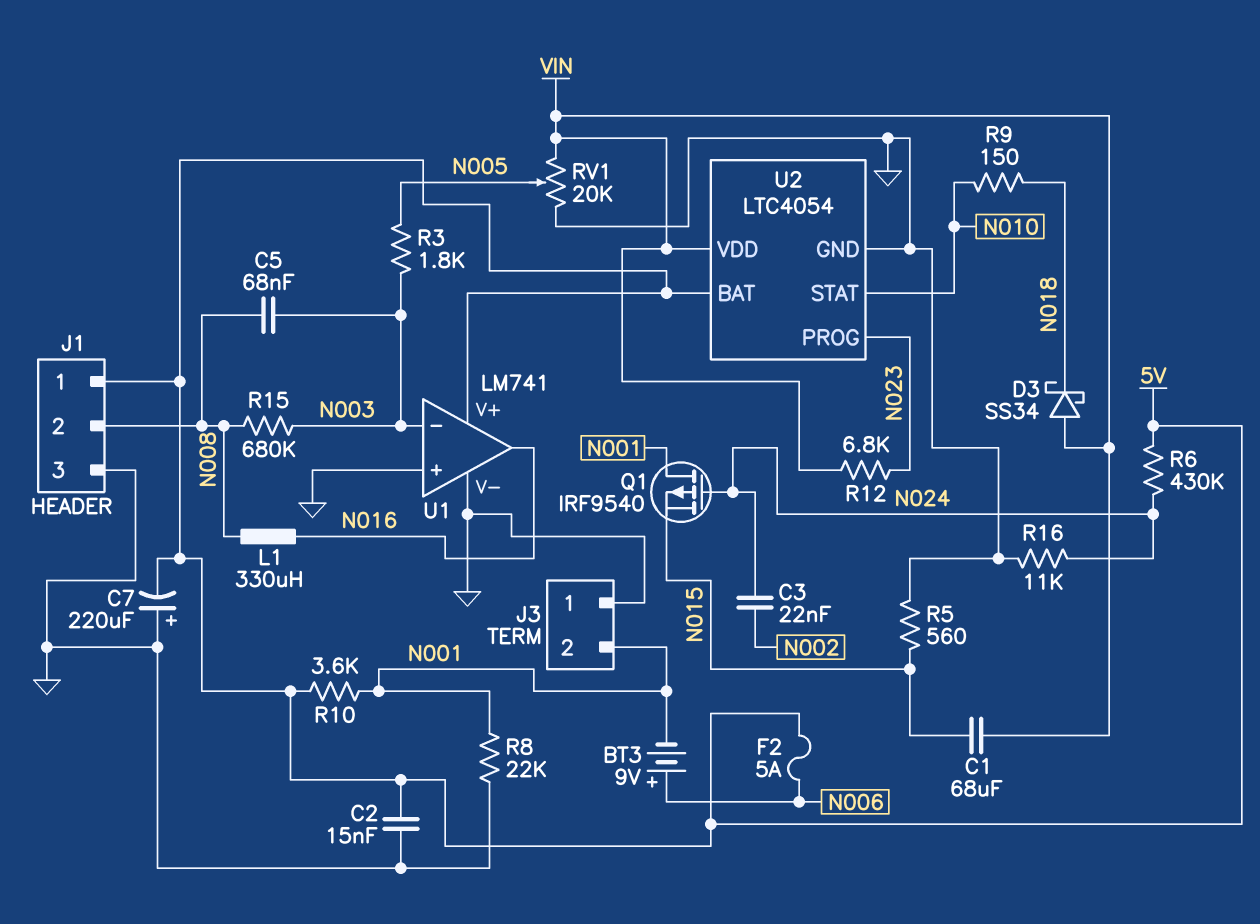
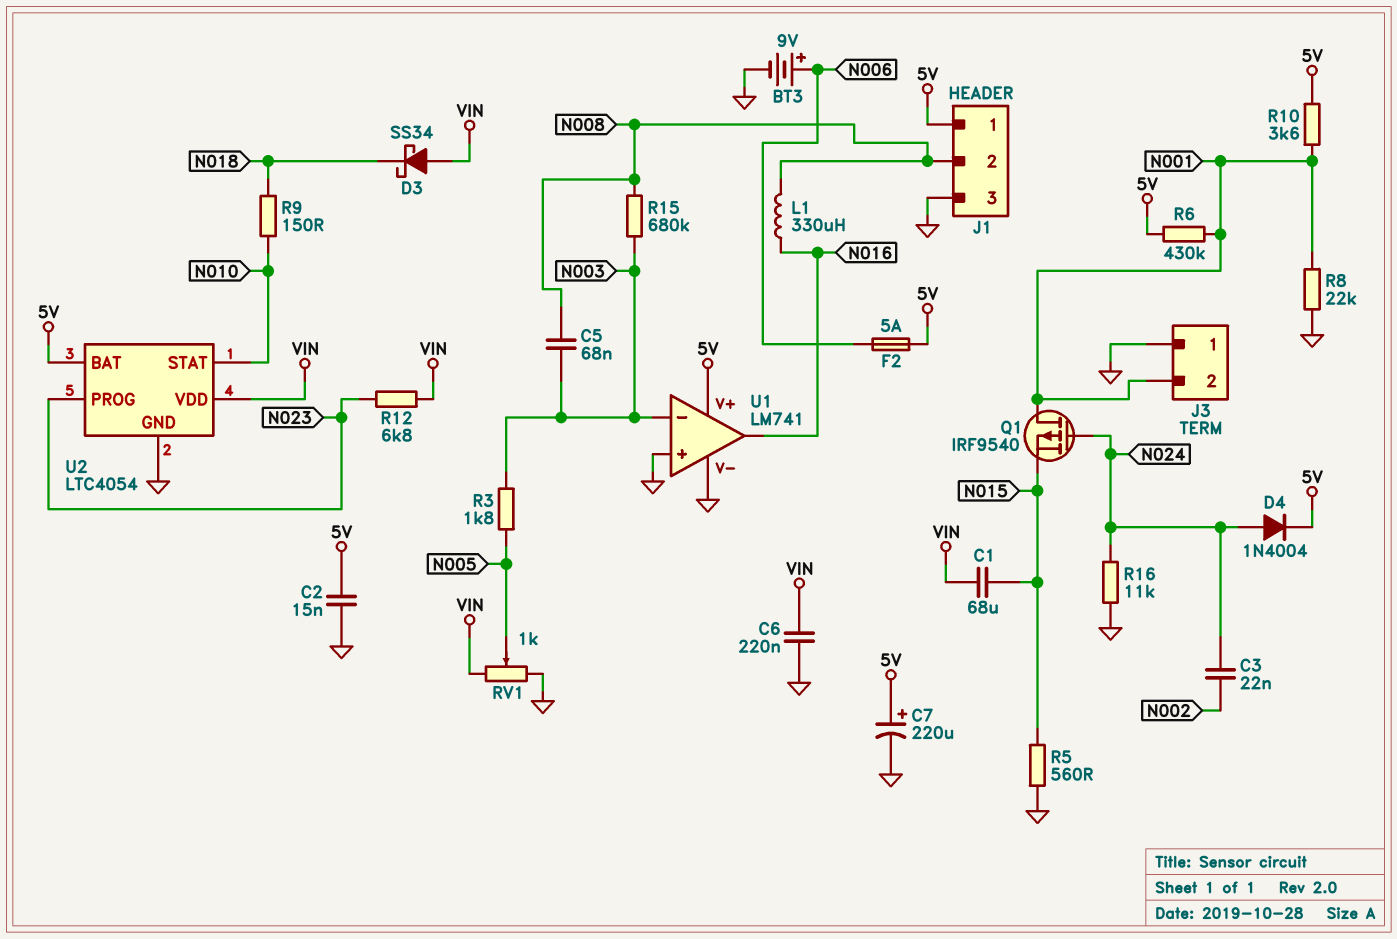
BT3: 9V (plus N006, minus N001) -> 9V (plus N006, minus GND)
C6: none -> 220nF (GND, VIN)
C7: 220uF (plus GND, minus 5V) -> 220uF (plus 5V, minus GND)
D4: none -> diode 1N4004 (A N024, K 5V)
R6: 430k (5V, N024) -> 430k (5V, N001)
RV1: 20k (GND, VIN, wiper N005) -> 1k (GND, VIN, wiper N005)

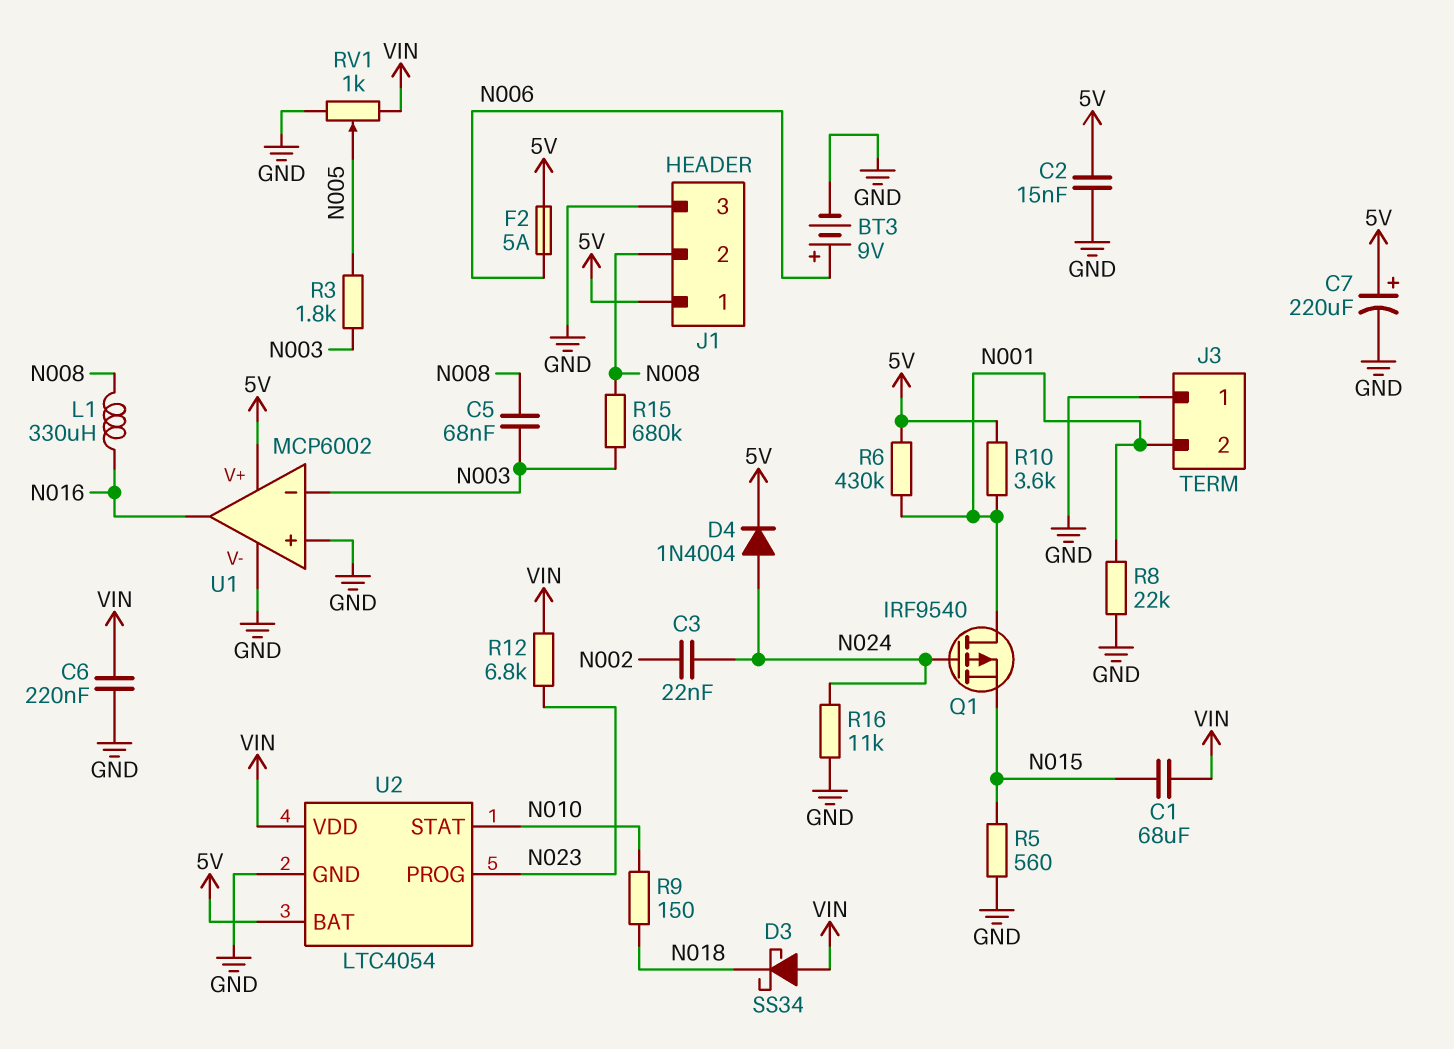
U1: LM741 -> MCP6002

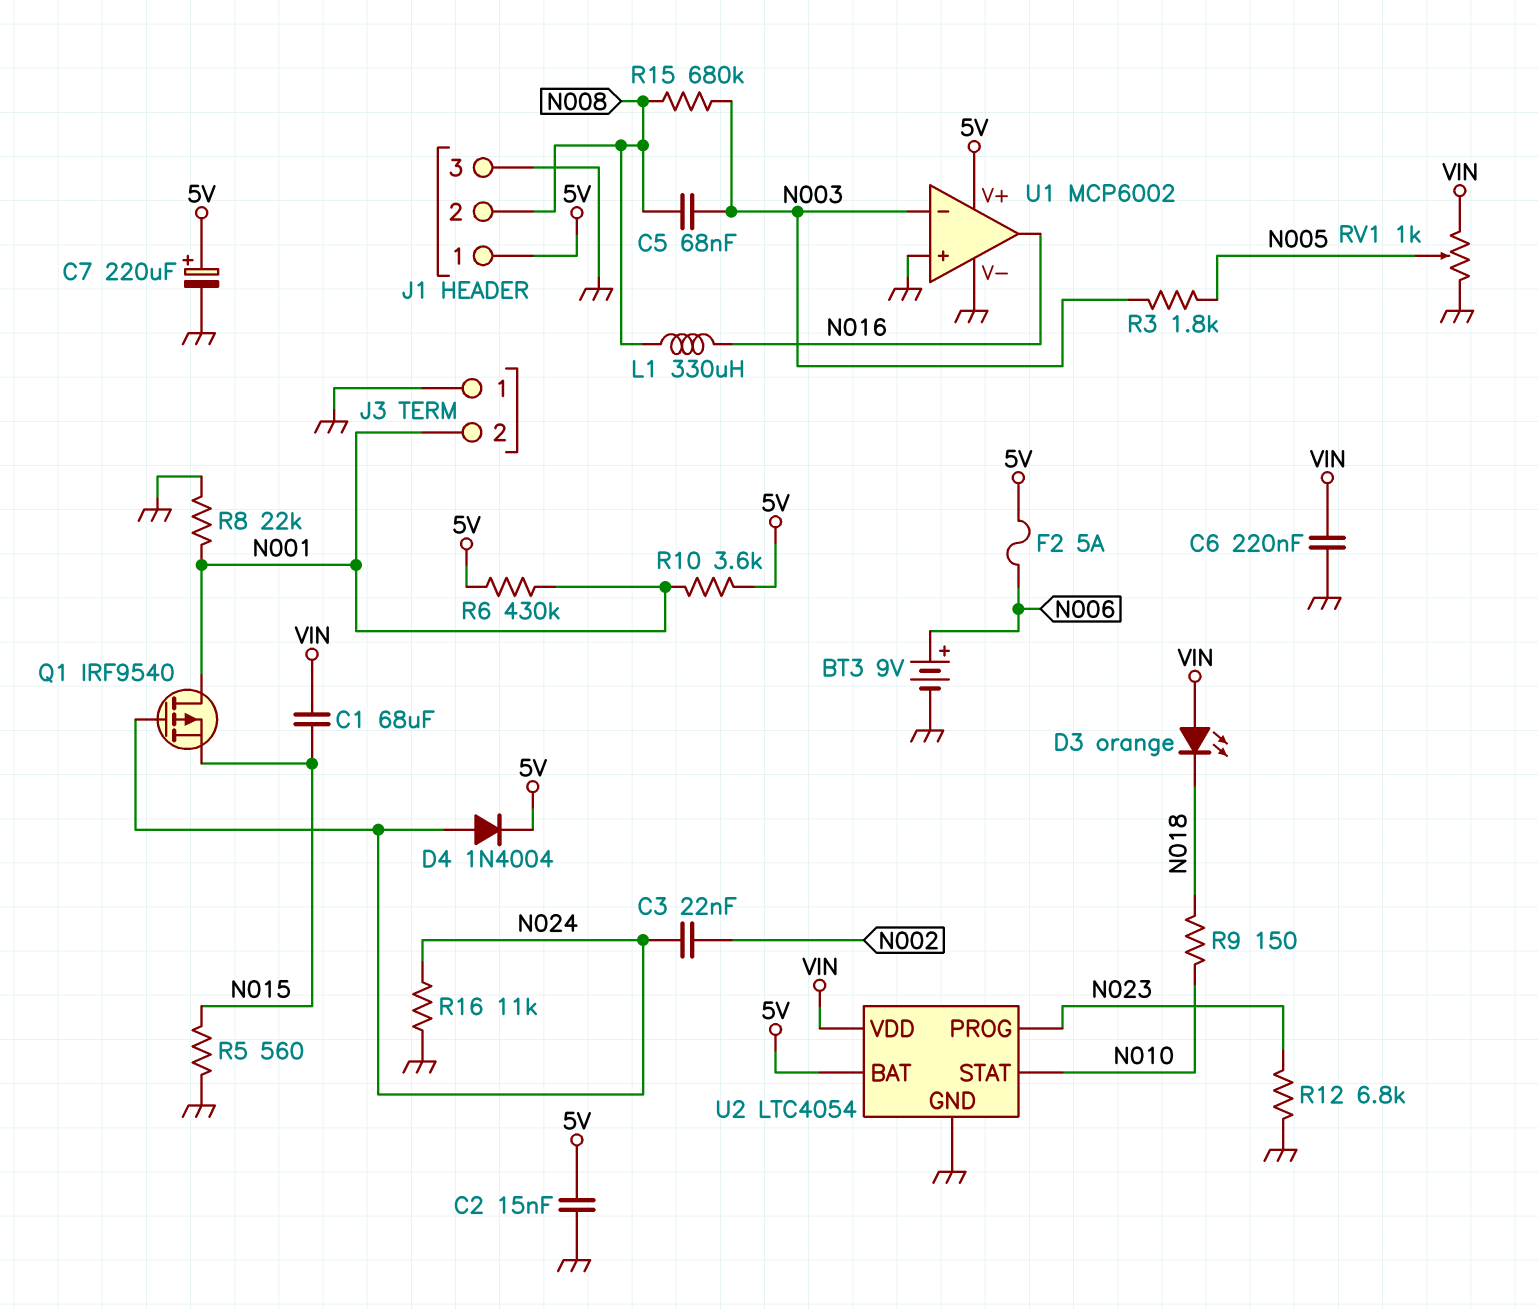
D3: schottky SS34 (A VIN, K N018) -> LED orange (A VIN, K N018)
R12: 6.8k (N023, VIN) -> 6.8k (GND, N023)

